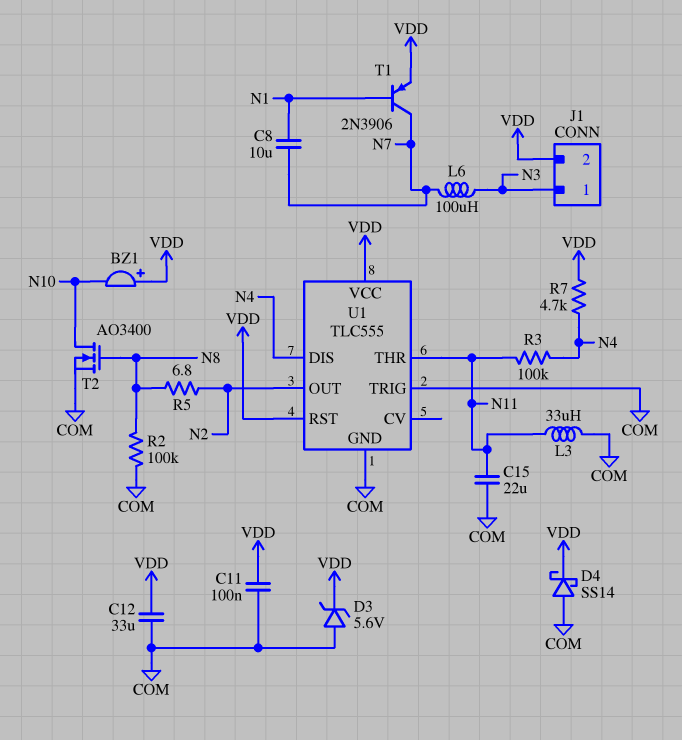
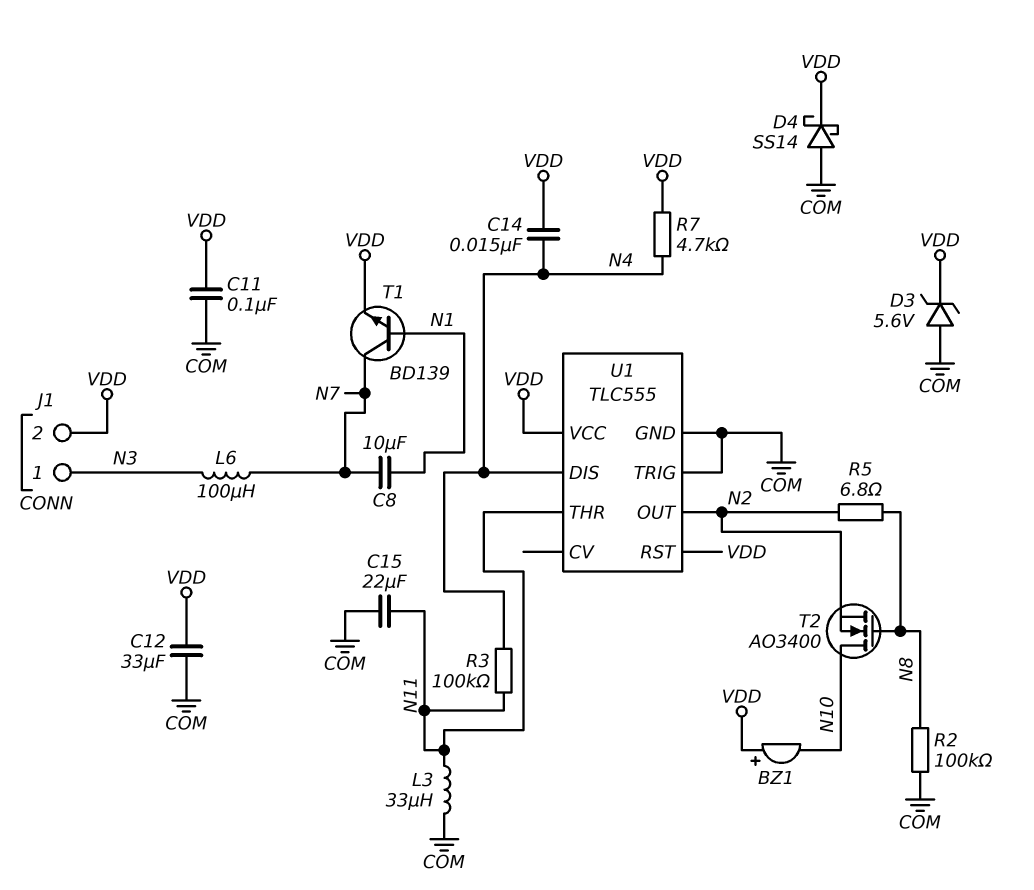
C14: none -> 15nF (N4, VDD)
T1: PNP 2N3906 (B N1, C N7, E VDD) -> NPN BD139 (B N1, C N7, E VDD)
T2: NMOS AO3400 (G N8, D N10, S COM) -> NMOS AO3400 (G N8, D N10, S N2)

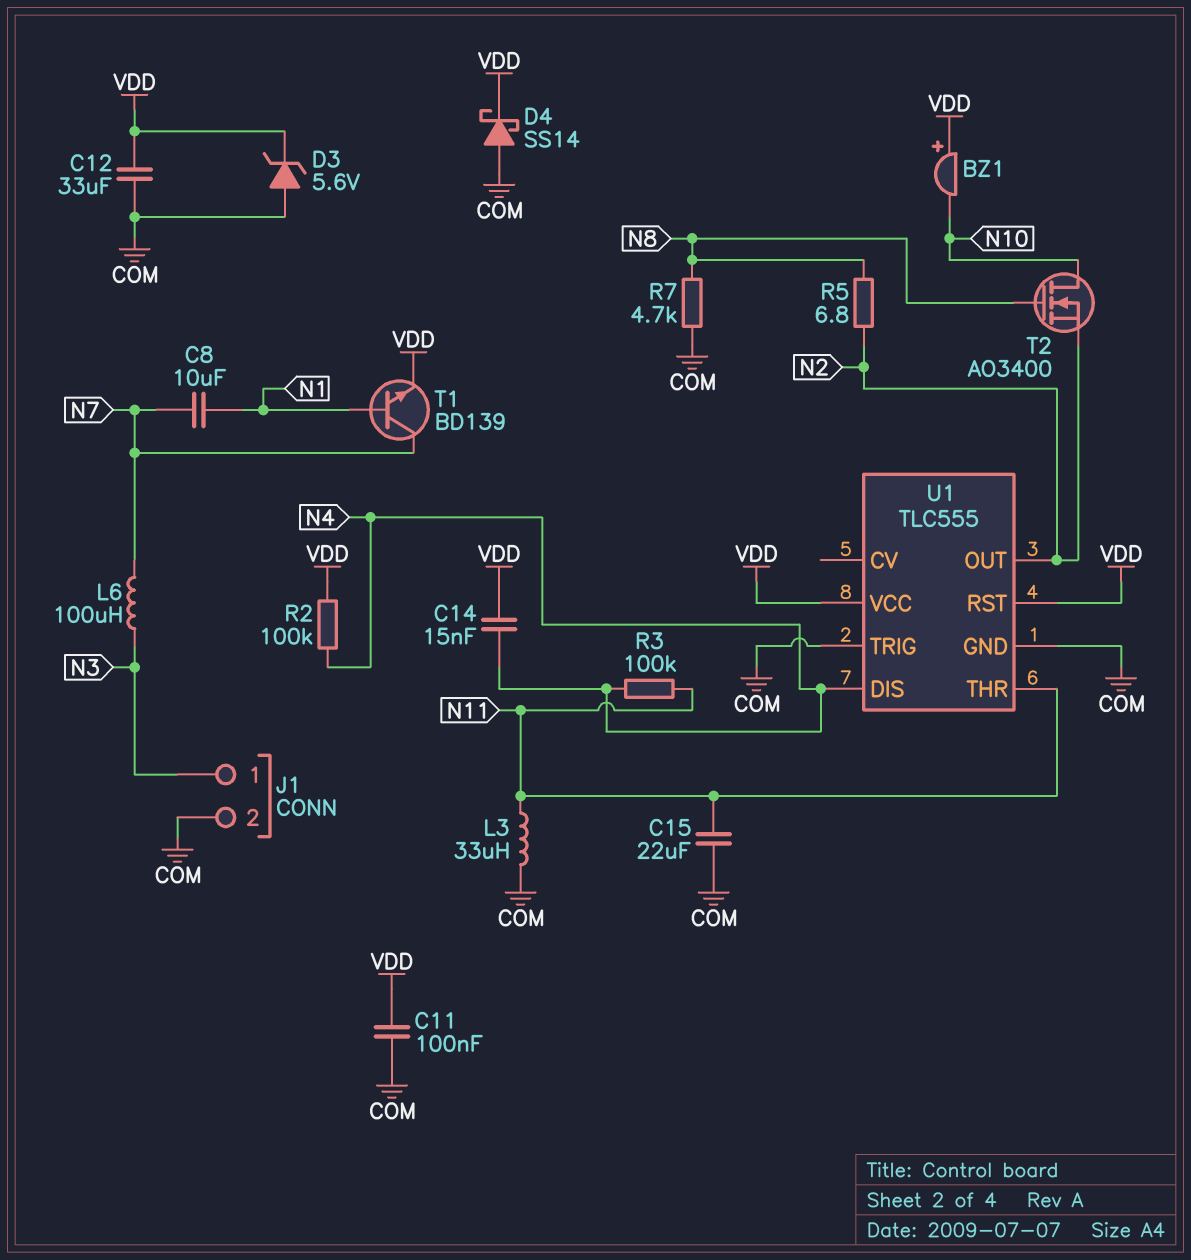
J1 pin 2: VDD -> COM
R2: 100k (COM, N8) -> 100k (N4, VDD)
R7: 4.7k (N4, VDD) -> 4.7k (COM, N8)

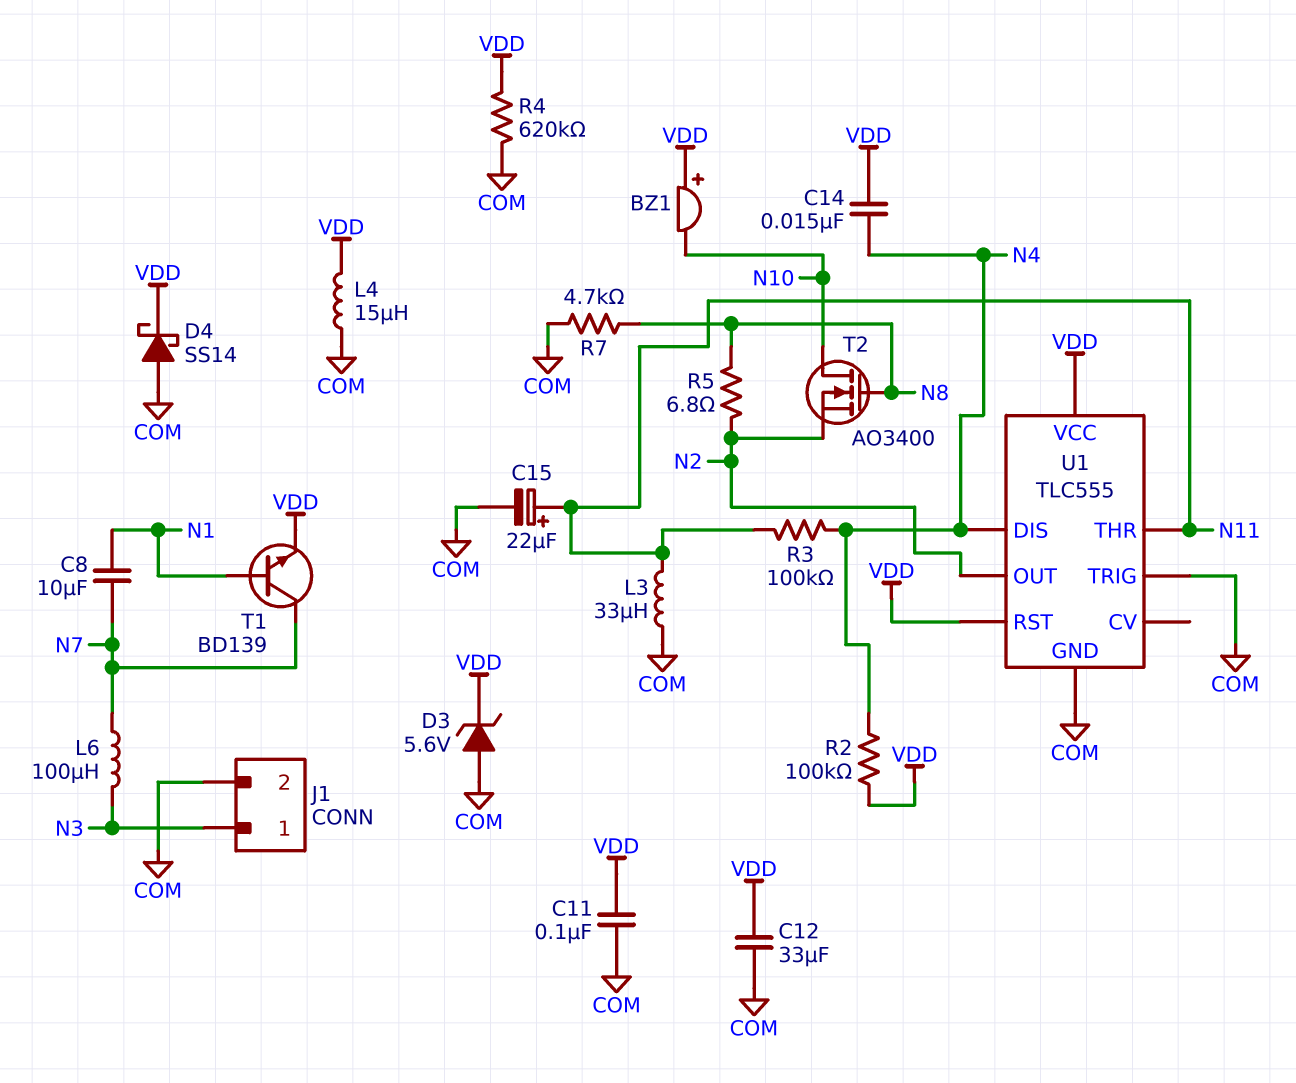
C15: 22uF (COM, N11) -> 22uF (plus N11, minus COM)
L4: none -> 15uH (COM, VDD)
R4: none -> 620k (COM, VDD)

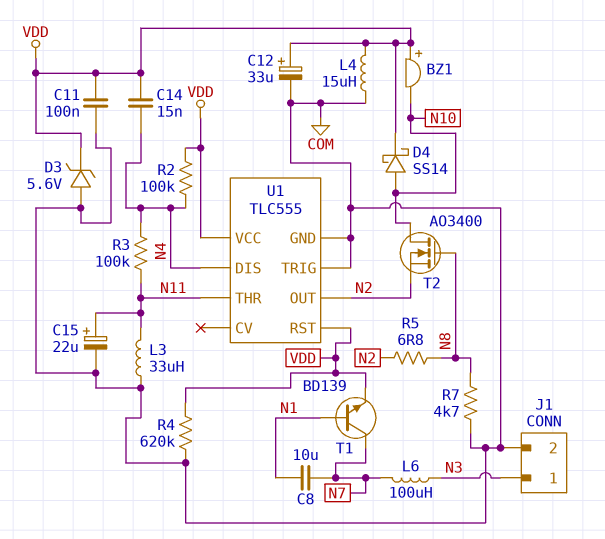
C12: 33uF (COM, VDD) -> 33uF (plus VDD, minus COM)
D4: schottky SS14 (A COM, K VDD) -> schottky SS14 (A N10, K VDD)

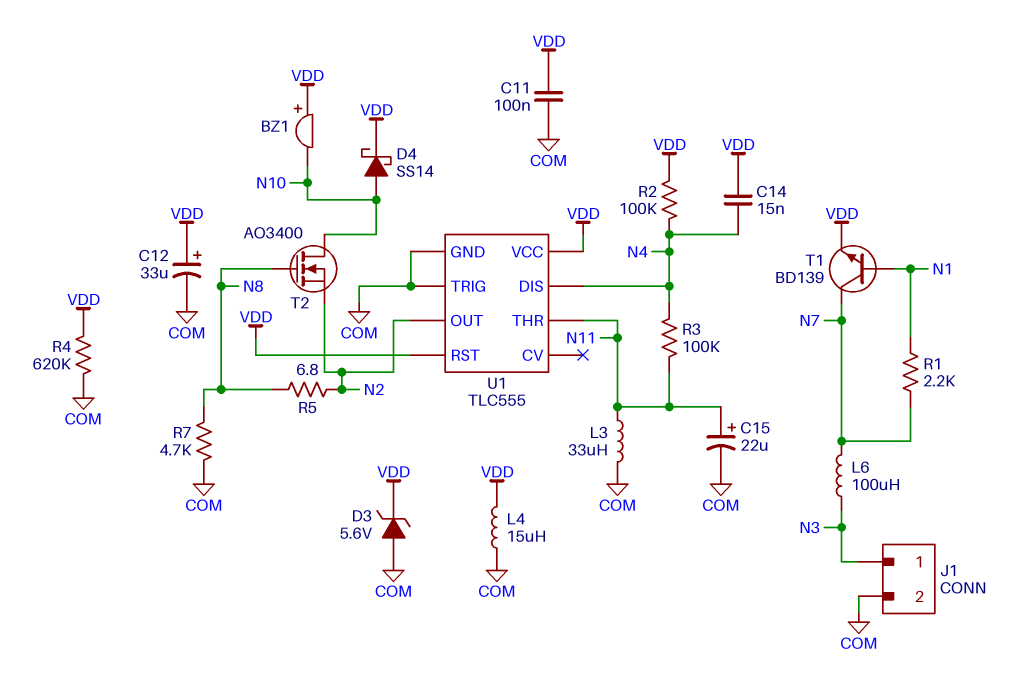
C8: 10uF (N1, N7) -> none
R1: none -> 2.2k (N1, N7)

